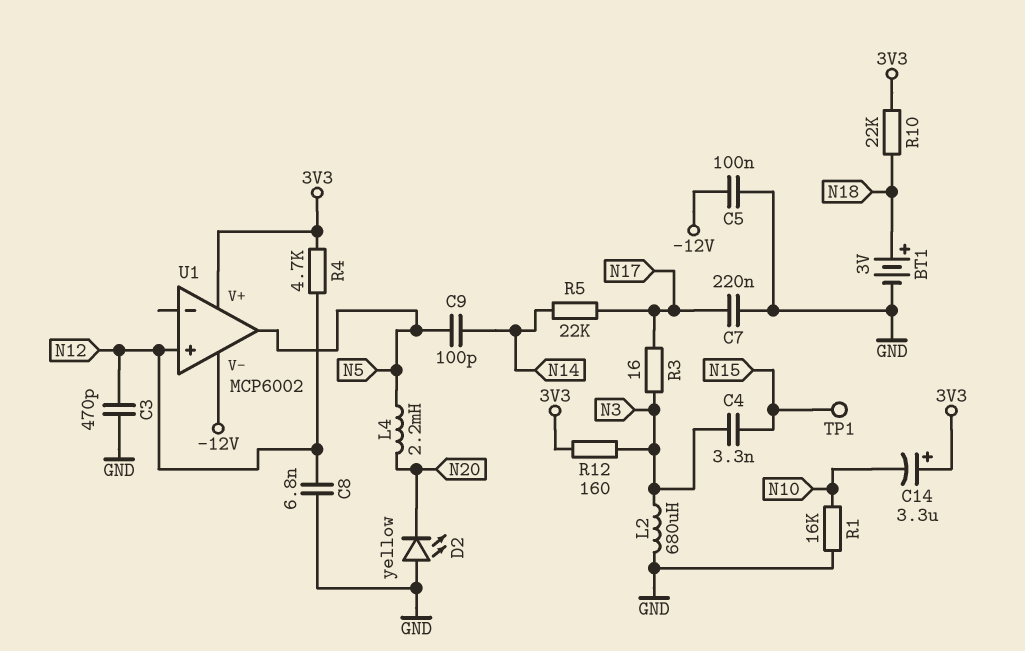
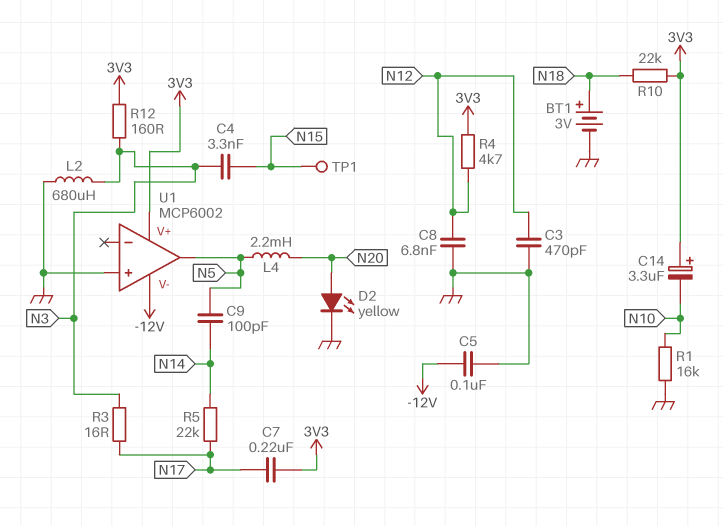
C7: 220nF (GND, N17) -> 220nF (3V3, N17)
D2: LED yellow (A GND, K N20) -> LED yellow (A N20, K GND)
U1 pin in+: N12 -> GND

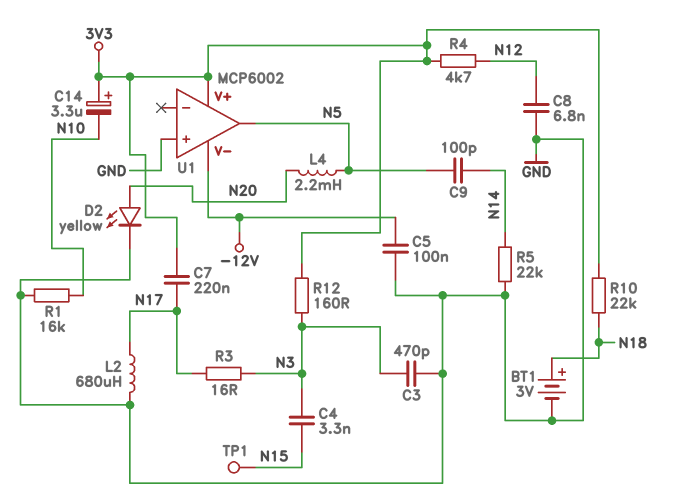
C3: 470pF (GND, N12) -> 470pF (GND, N3)
L2: 680uH (GND, N3) -> 680uH (GND, N17)
R5: 22k (N14, N17) -> 22k (GND, N14)

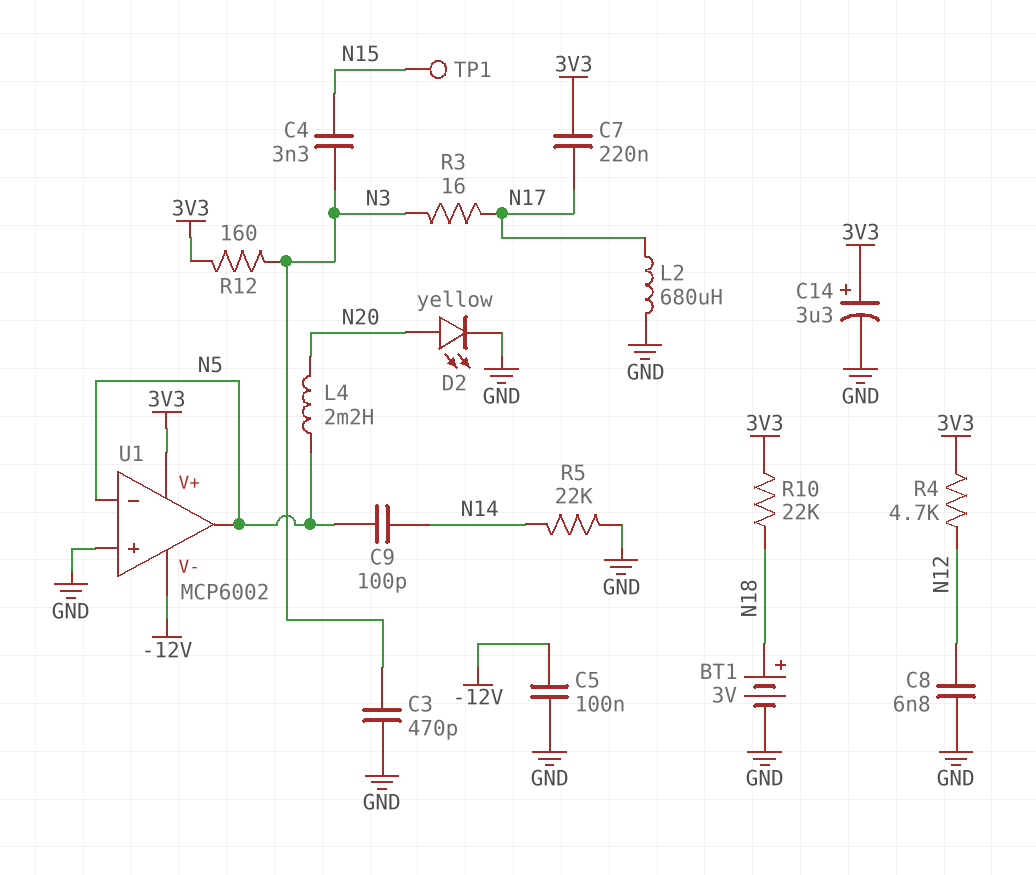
C14: 3.3uF (plus 3V3, minus N10) -> 3.3uF (plus 3V3, minus GND)
R1: 16k (GND, N10) -> none
U1 pin in-: none -> N5

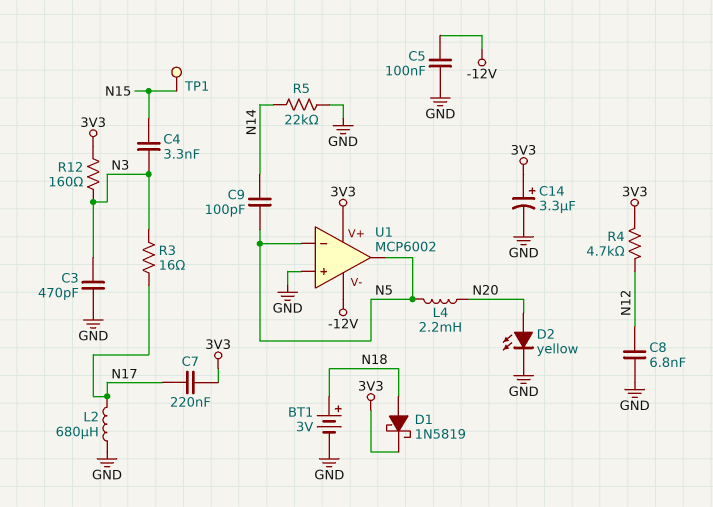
D1: none -> schottky 1N5819 (A N18, K 3V3)
R10: 22k (3V3, N18) -> none

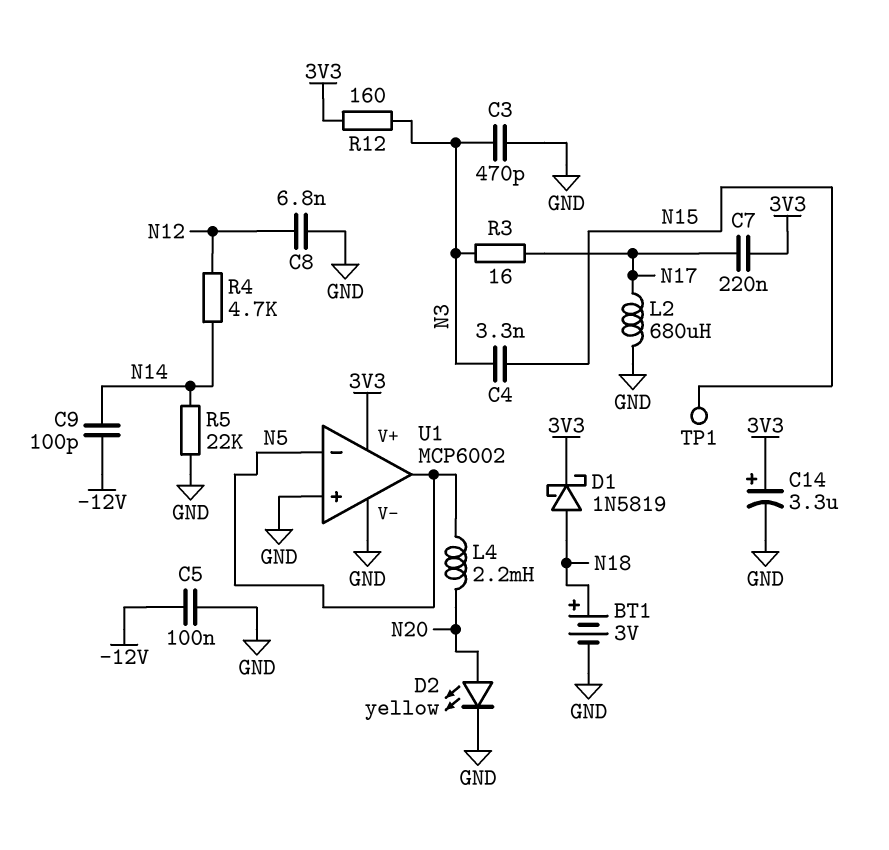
C9: 100pF (N5, N14) -> 100pF (-12V, N14)
R4: 4.7k (3V3, N12) -> 4.7k (N12, N14)
U1 pin V-: -12V -> GND

